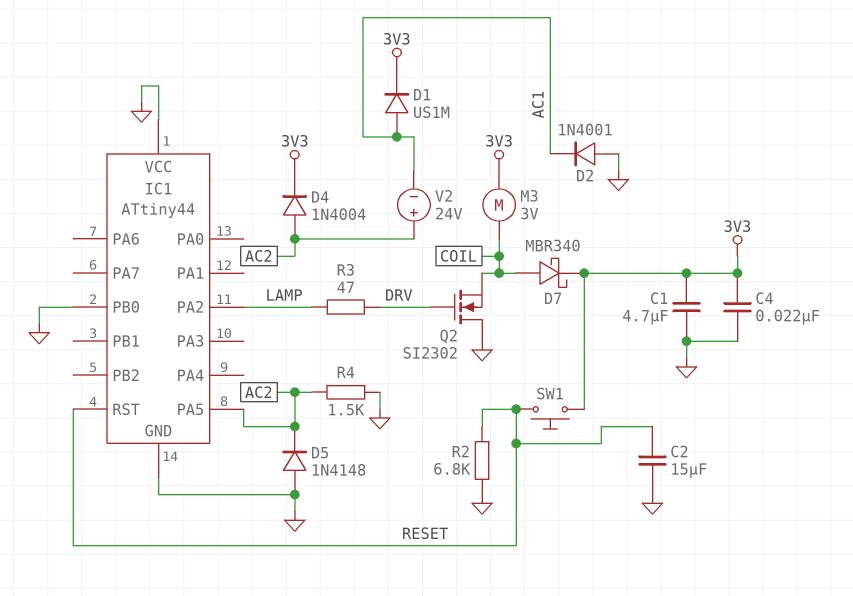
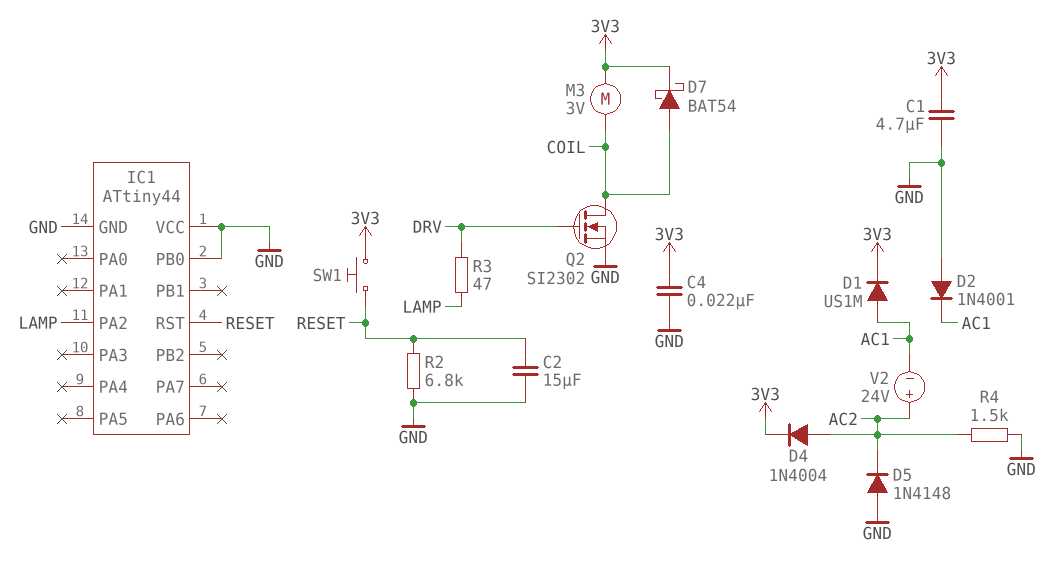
D7: schottky MBR340 (A COIL, K 3V3) -> schottky BAT54 (A COIL, K 3V3)
IC1 pin PA5: AC2 -> none
Q2: NMOS SI2302 (G DRV, D GND, S COIL) -> NMOS SI2302 (G DRV, D COIL, S GND)

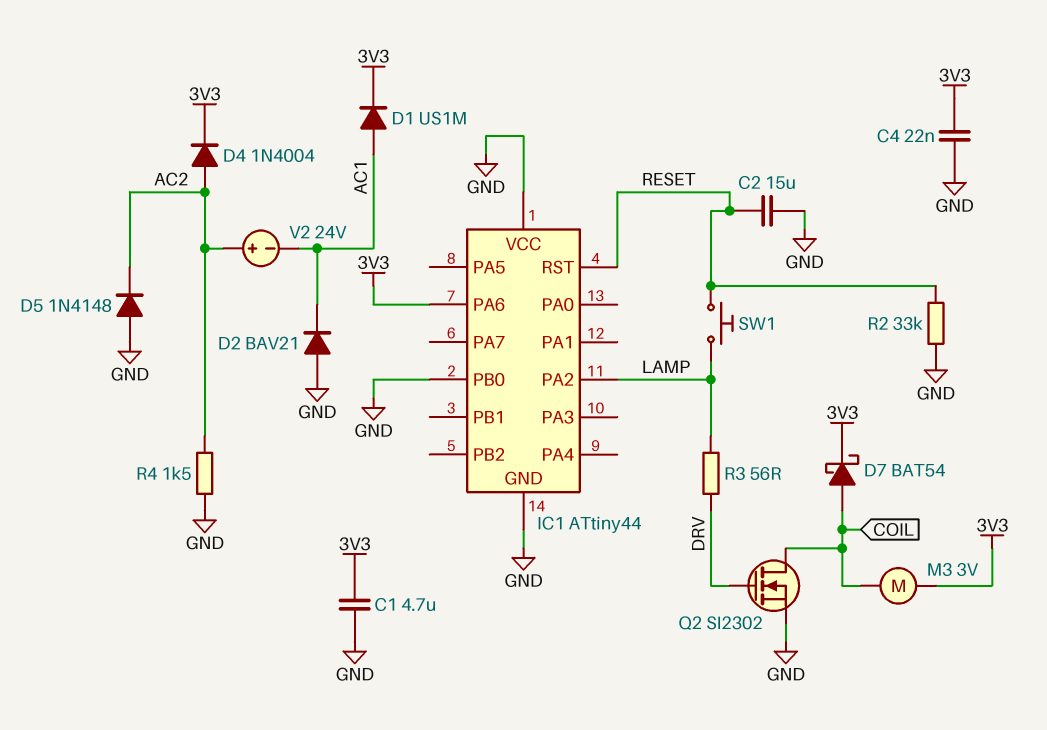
D2: diode 1N4001 (A GND, K AC1) -> diode BAV21 (A GND, K AC1)
IC1 pin PA6: none -> 3V3
R2: 6.8k (GND, RESET) -> 33k (GND, RESET)
R3: 47 (DRV, LAMP) -> 56 (DRV, LAMP)
SW1: button (3V3, RESET) -> button (LAMP, RESET)

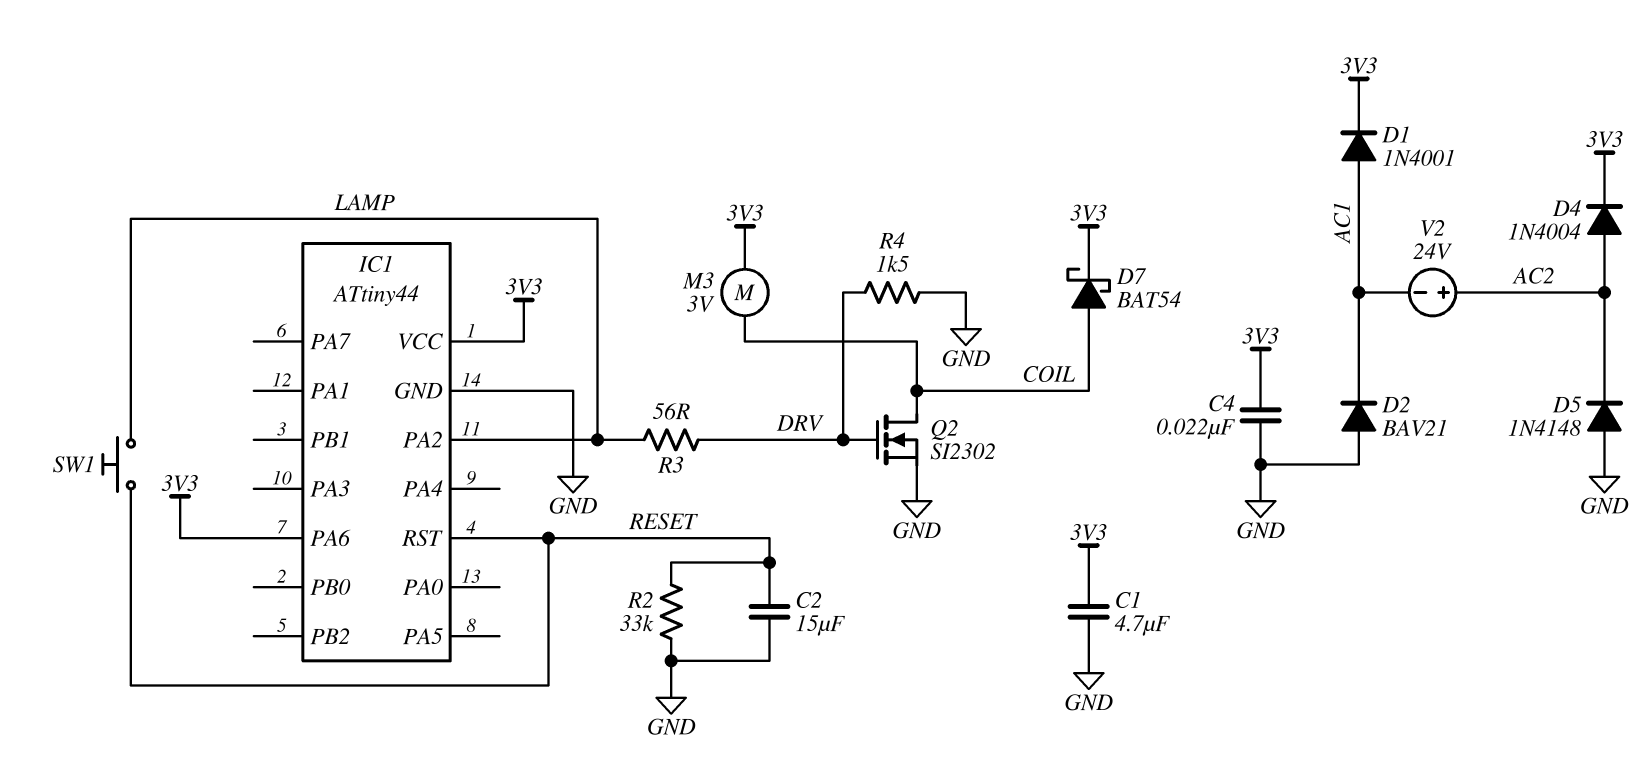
D1: diode US1M (A AC1, K 3V3) -> diode 1N4001 (A AC1, K 3V3)
IC1 pin PB0: GND -> none
IC1 pin VCC: GND -> 3V3
R4: 1.5k (AC2, GND) -> 1.5k (DRV, GND)

